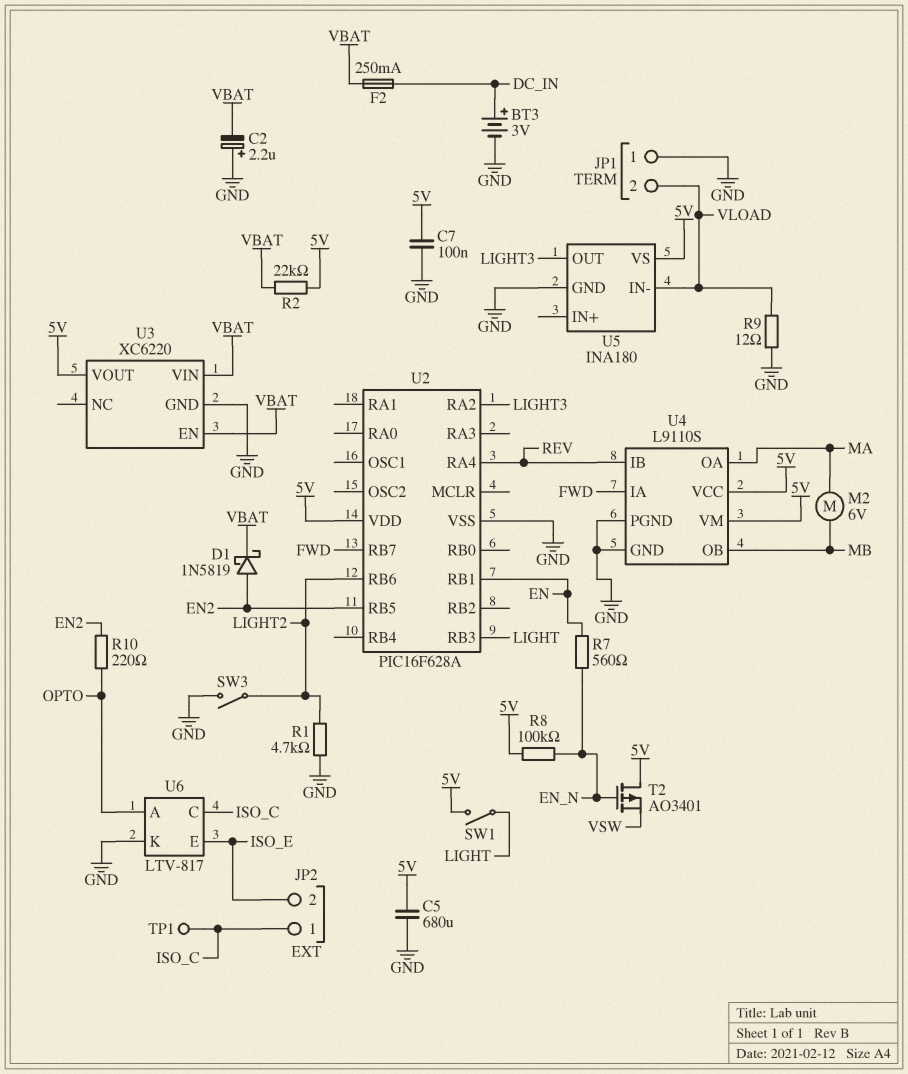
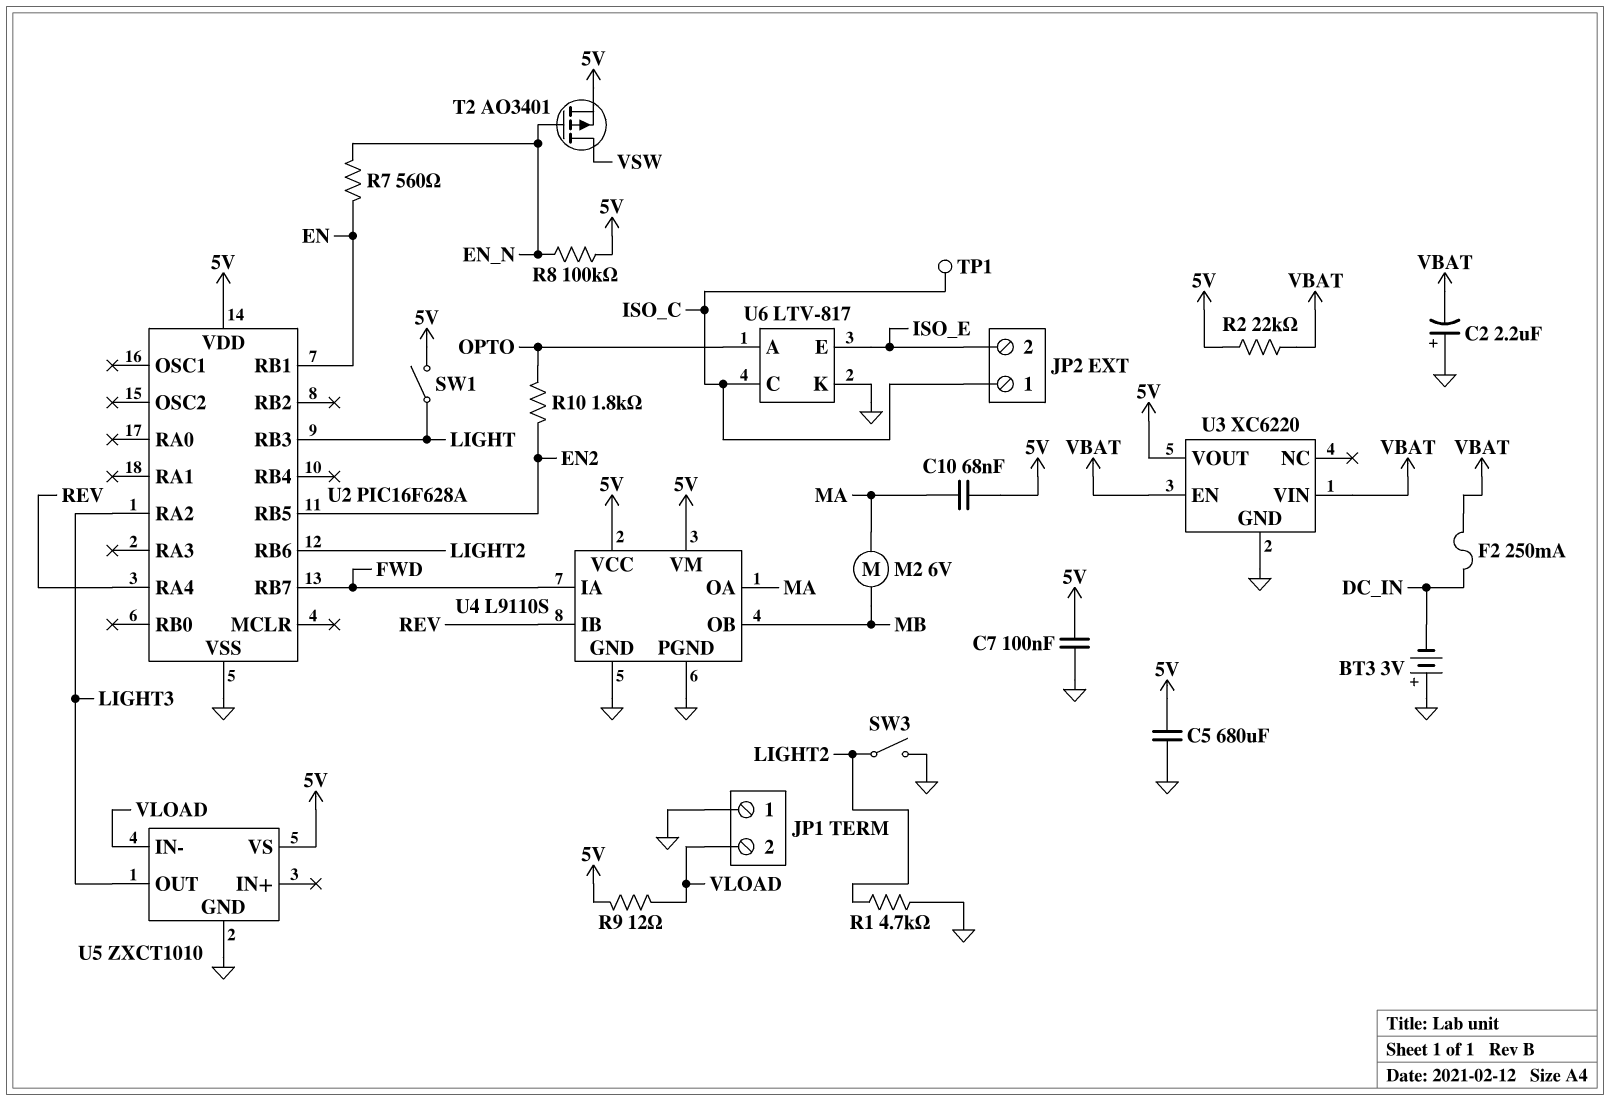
BT3: 3V (plus DC_IN, minus GND) -> 3V (plus GND, minus DC_IN)
C10: none -> 68nF (5V, MA)
D1: schottky 1N5819 (A EN2, K VBAT) -> none
R9: 12 (GND, VLOAD) -> 12 (5V, VLOAD)
R10: 220 (EN2, OPTO) -> 1.8k (EN2, OPTO)
T2: PMOS AO3401 (G EN_N, D 5V, S VSW) -> PMOS AO3401 (G EN_N, D VSW, S 5V)
U5: INA180 -> ZXCT1010

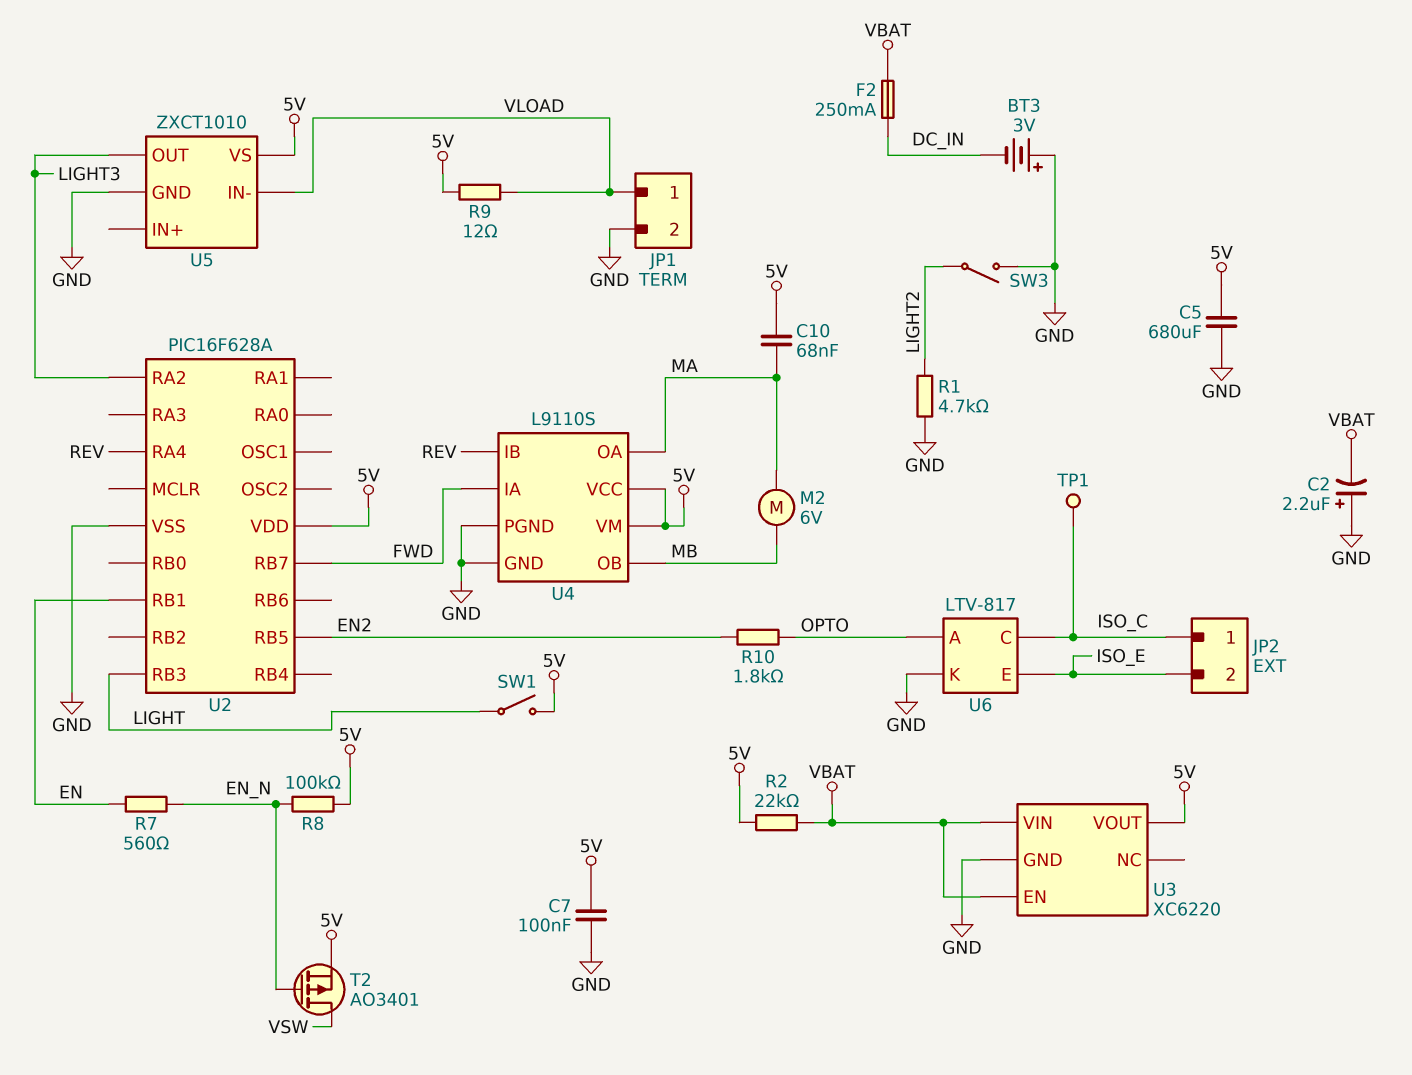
JP1 pin 1: GND -> VLOAD
JP1 pin 2: VLOAD -> GND
U2 pin RB6: LIGHT2 -> none

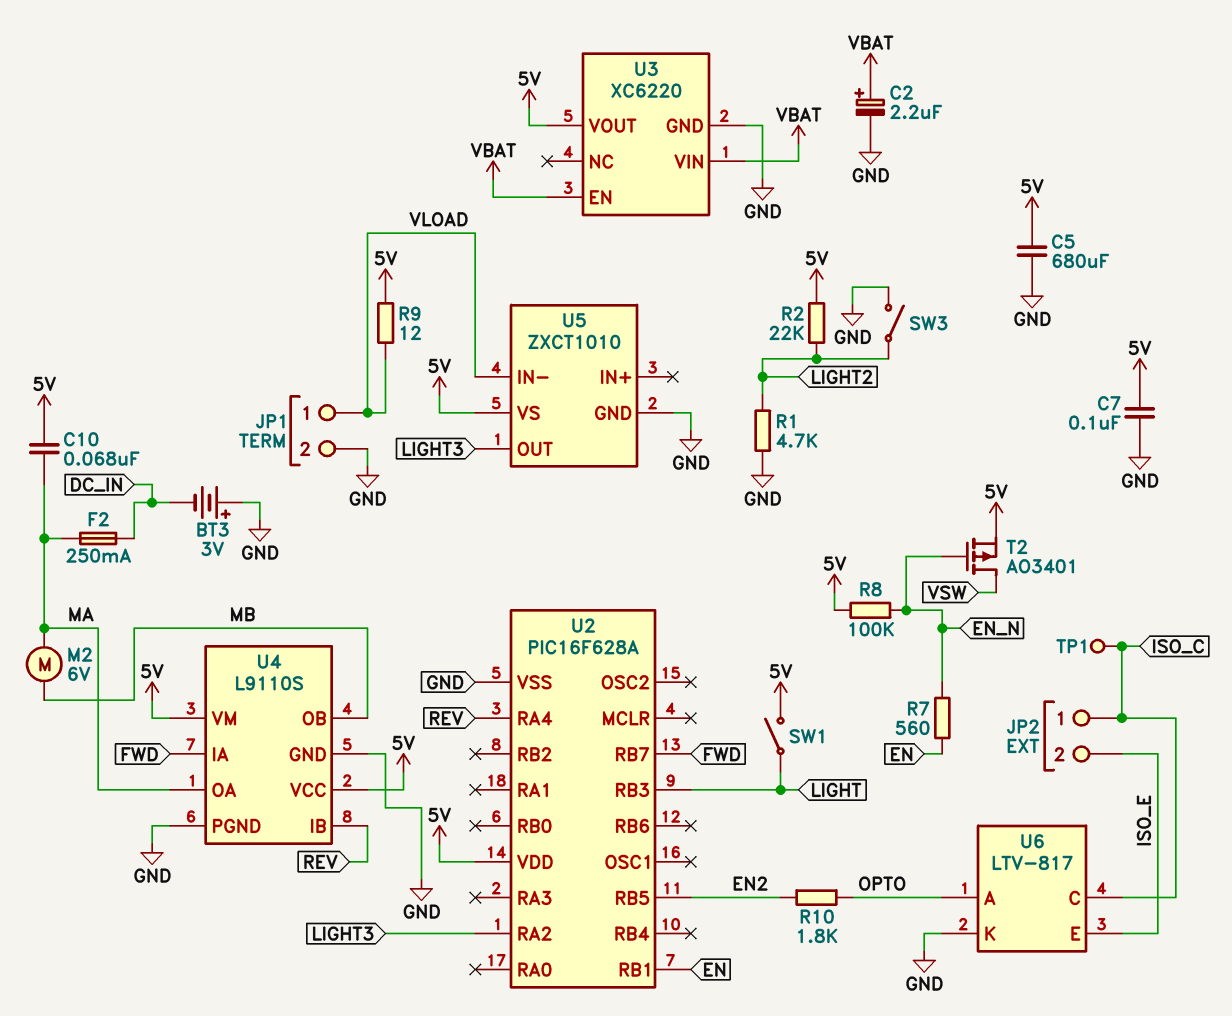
C2: 2.2uF (plus GND, minus VBAT) -> 2.2uF (plus VBAT, minus GND)
F2: 250mA (DC_IN, VBAT) -> 250mA (DC_IN, MA)
R2: 22k (5V, VBAT) -> 22k (5V, LIGHT2)

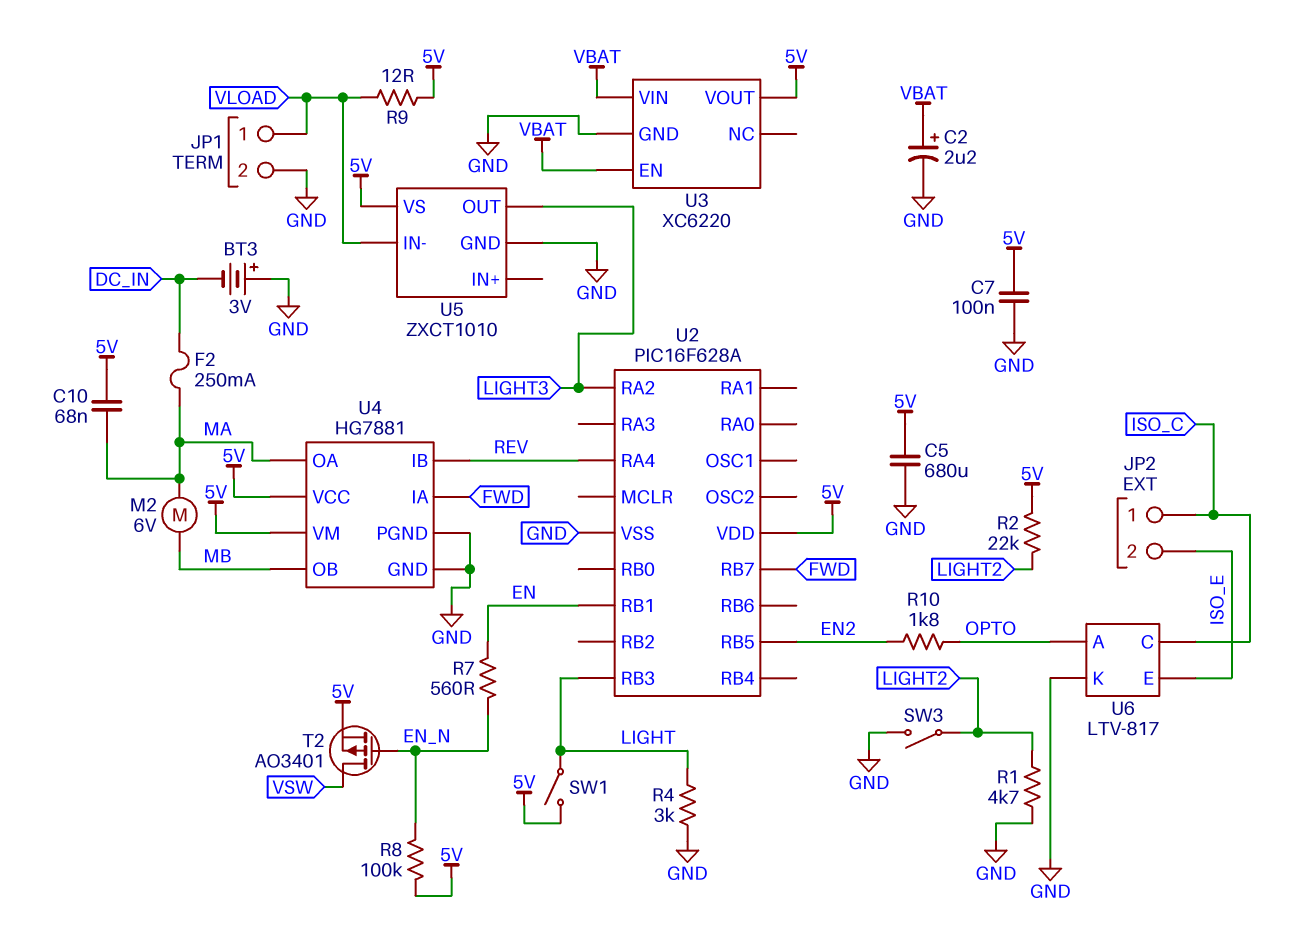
R4: none -> 3k (GND, LIGHT)
TP1: test point (ISO_C) -> none
U4: L9110S -> HG7881

